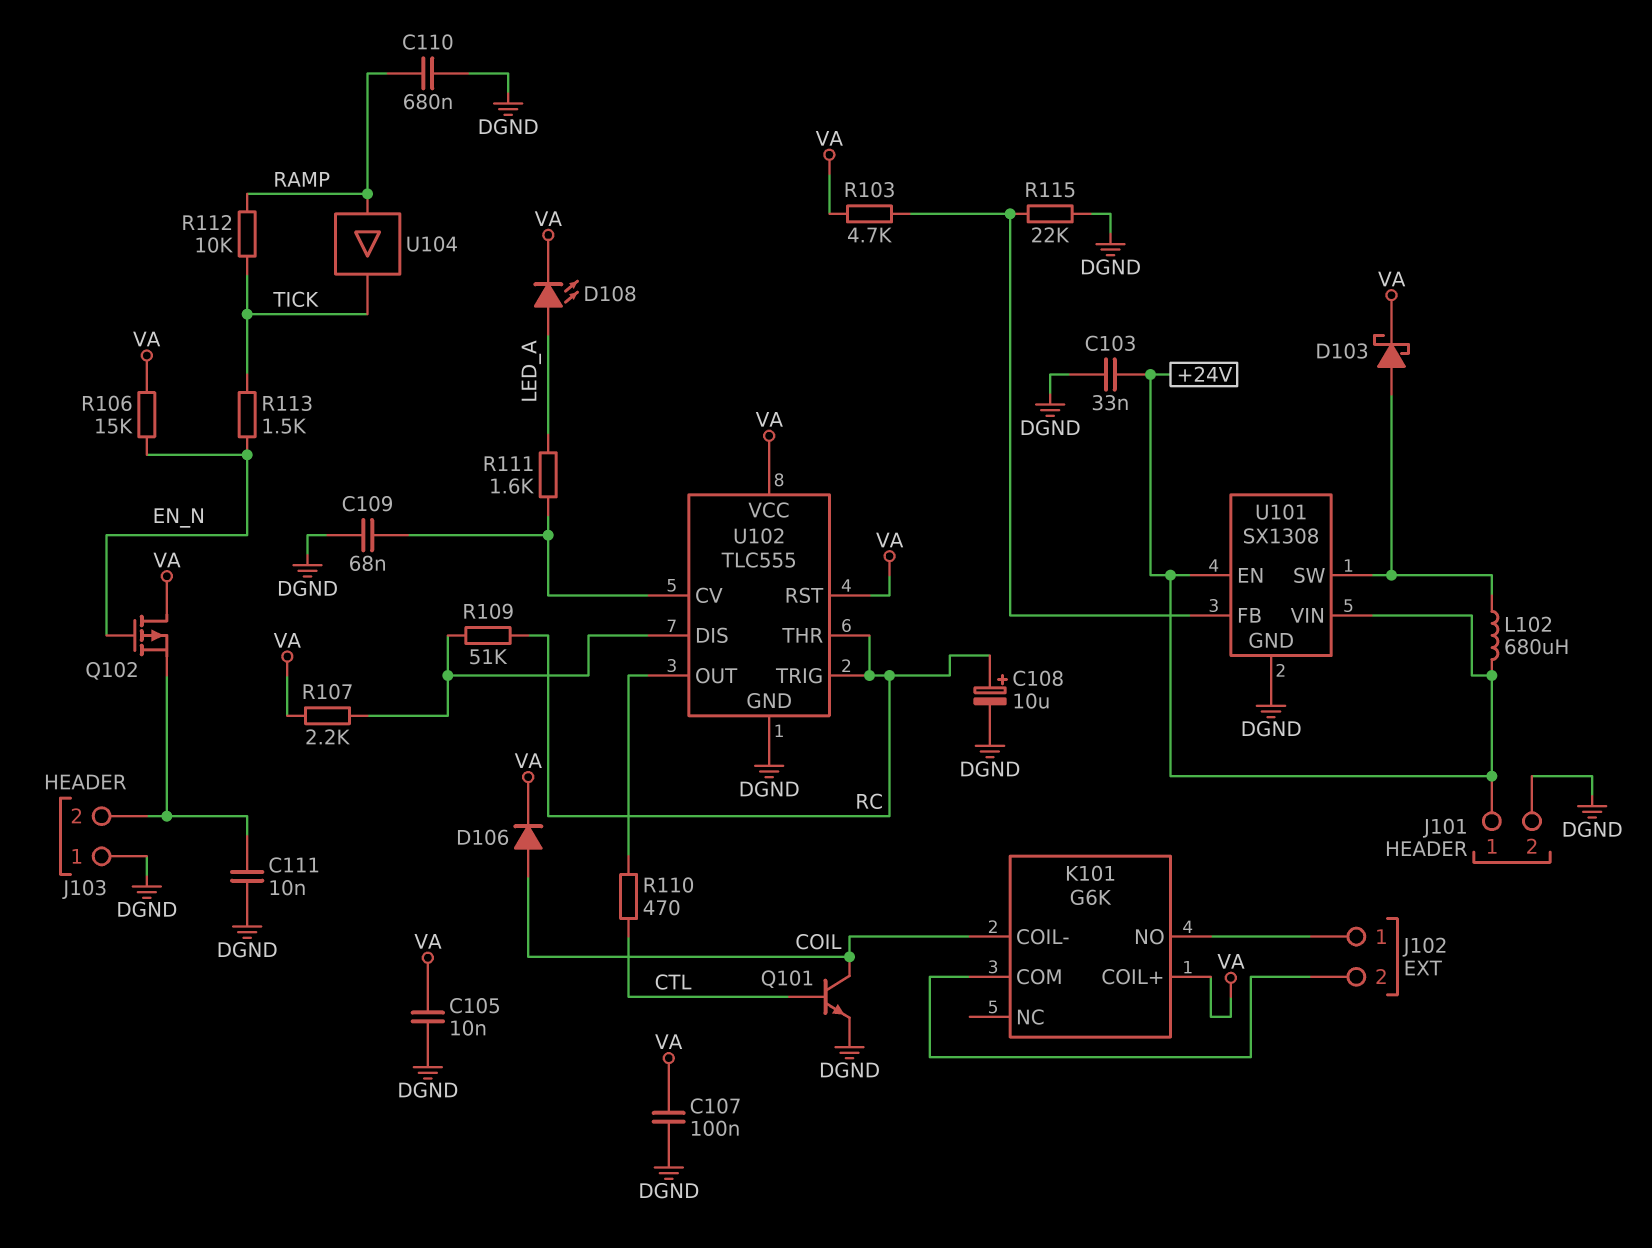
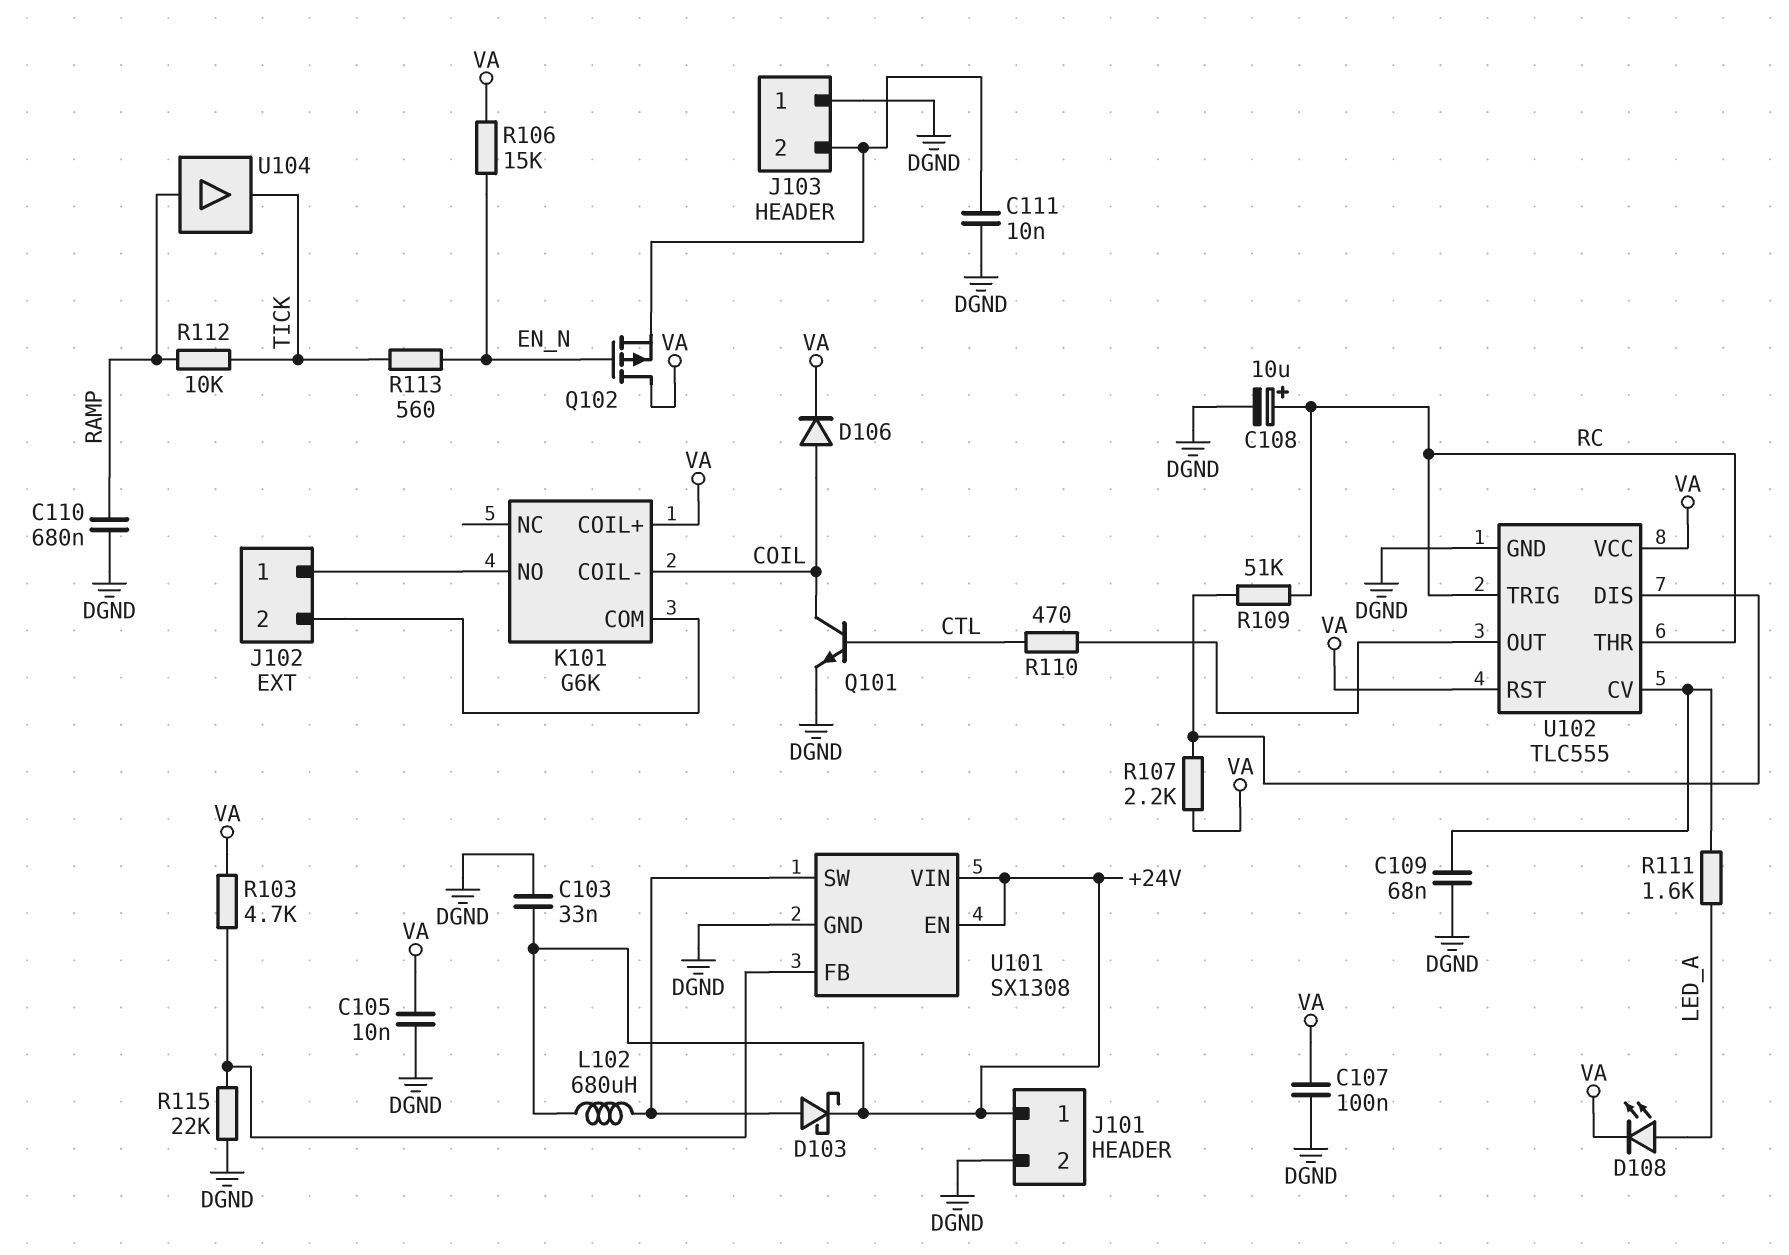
D103: schottky (A U101/SW, K VA) -> schottky (A U101/SW, K +24V)
R113: 1.5k (EN_N, TICK) -> 560 (EN_N, TICK)

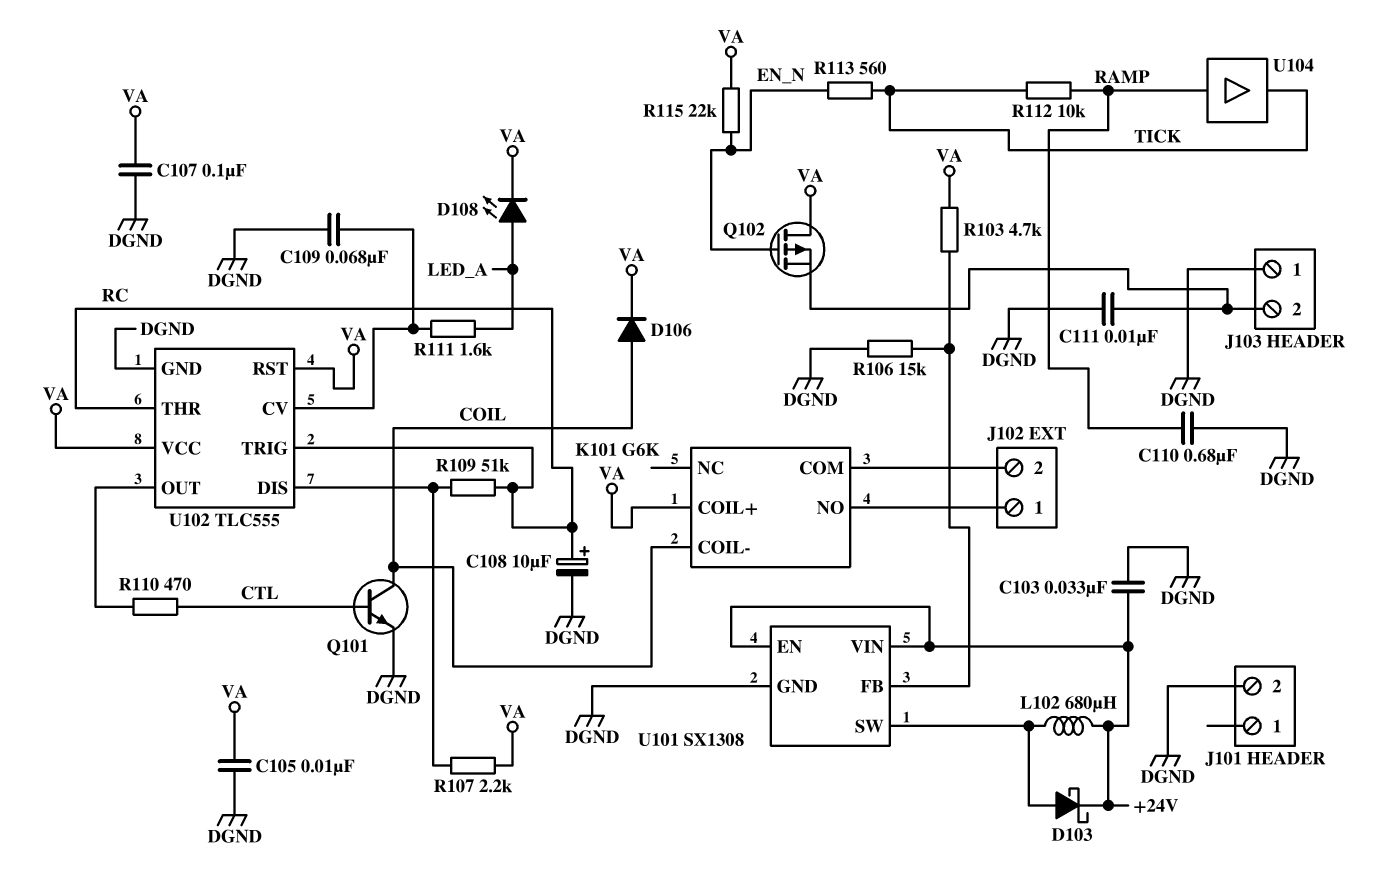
J101 pin 1: +24V -> none
R106: 15k (EN_N, VA) -> 15k (DGND, U101/FB)
R115: 22k (DGND, U101/FB) -> 22k (EN_N, VA)

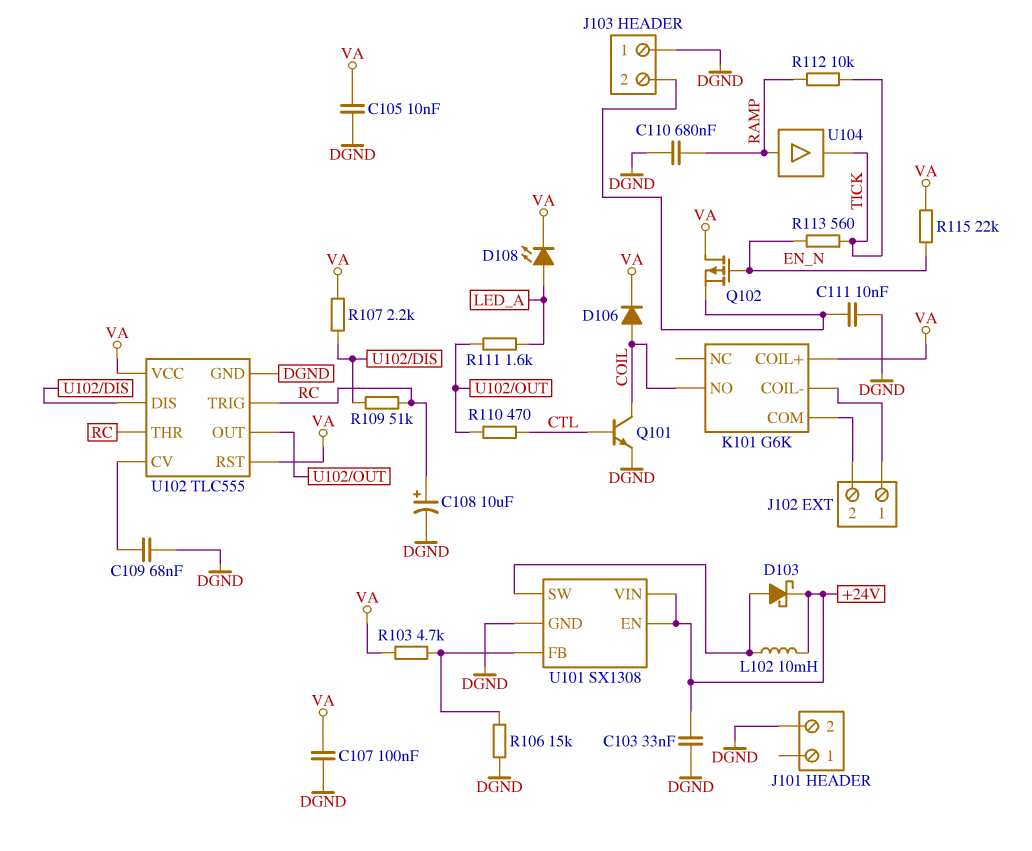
K101 pin COIL-: COIL -> J102/1
K101 pin NO: J102/1 -> COIL
L102: 680uH (+24V, U101/SW) -> 10mH (+24V, U101/SW)
R111: 1.6k (LED_A, U102/CV) -> 1.6k (LED_A, U102/OUT)

